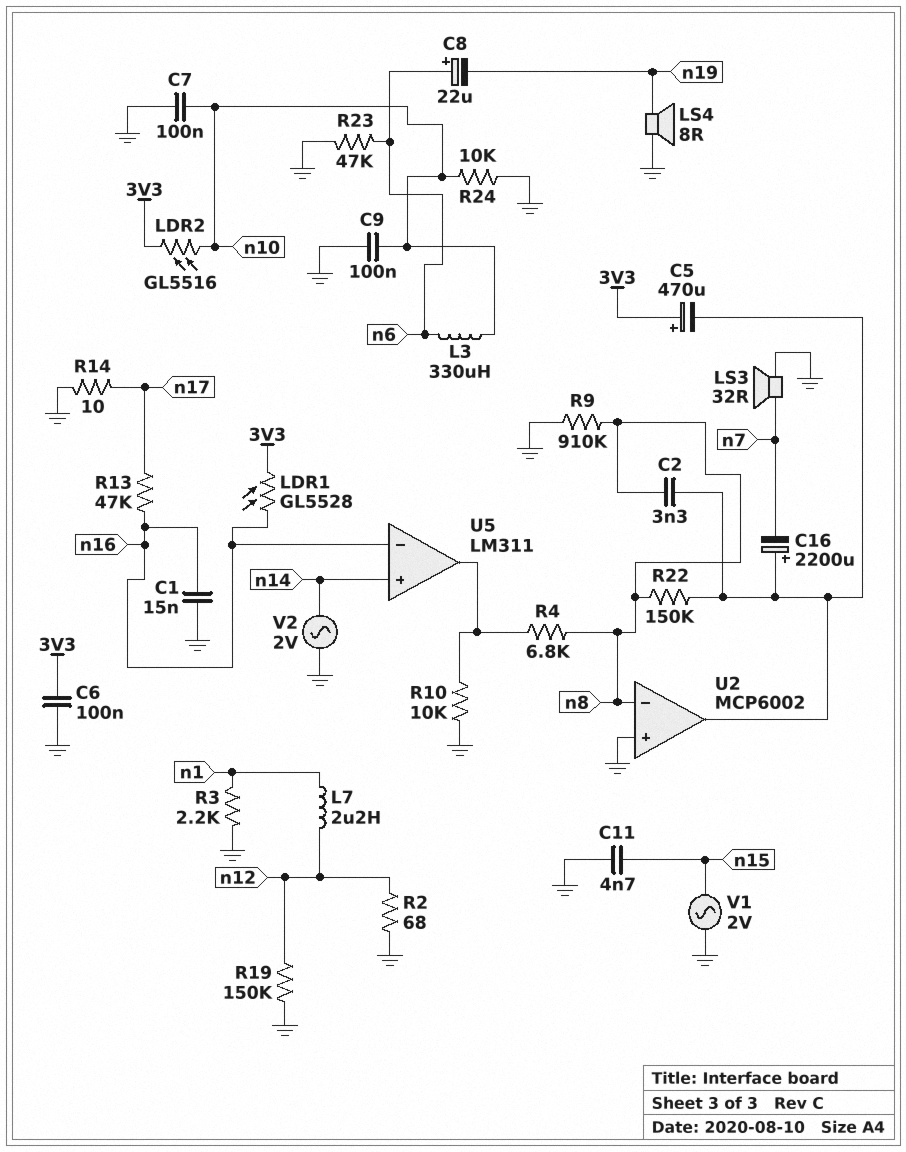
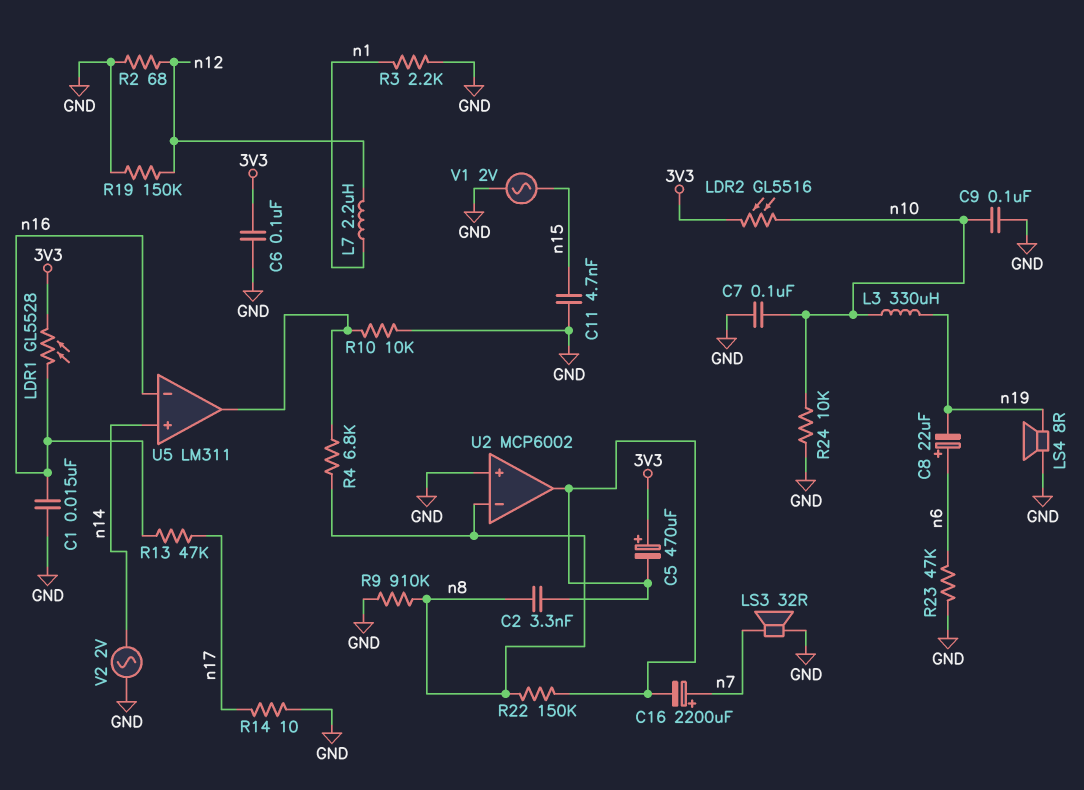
C16: 2200uF (plus U2/out, minus n7) -> 2200uF (plus n7, minus U2/out)
L3: 330uH (n6, n10) -> 330uH (n10, n19)

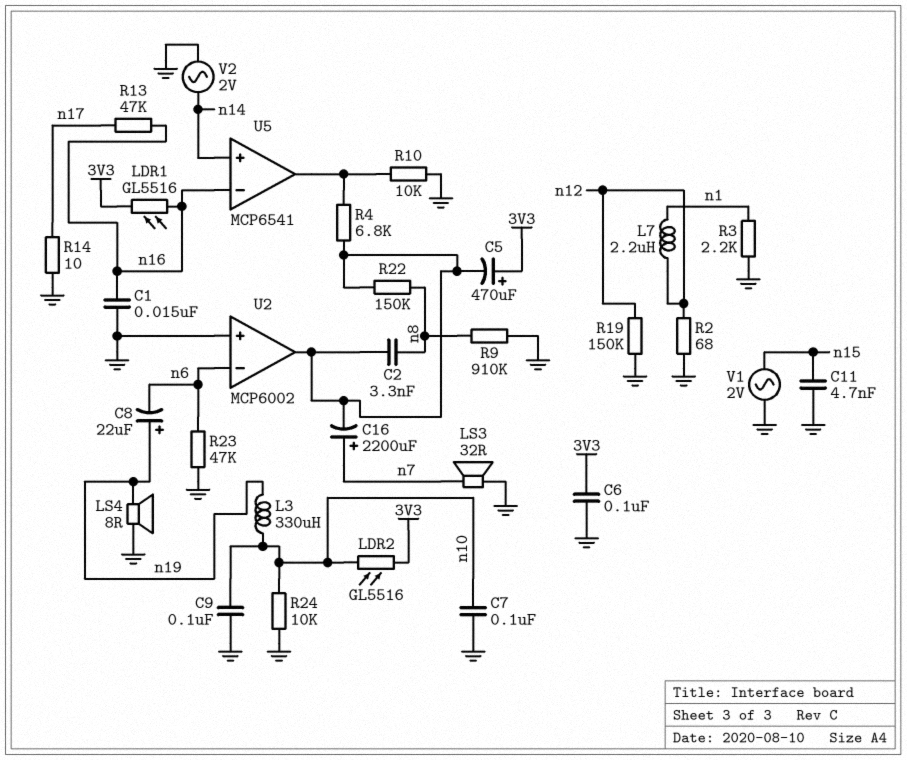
C8: 22uF (plus n6, minus n19) -> 22uF (plus n19, minus n6)
LDR1: GL5528 (3V3, n16) -> GL5516 (3V3, n16)
R4: 6.8k (U5/out, n8) -> 6.8k (U2/out, U5/out)
U2 pin in-: n8 -> n6
U5: LM311 -> MCP6541

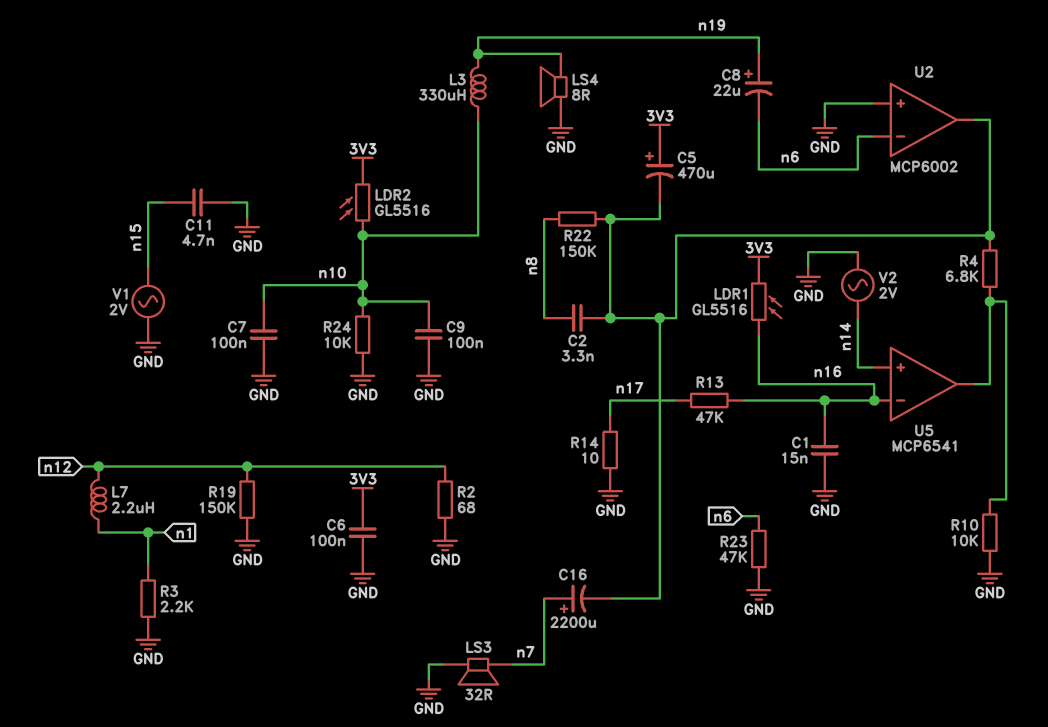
R9: 910k (GND, n8) -> none

